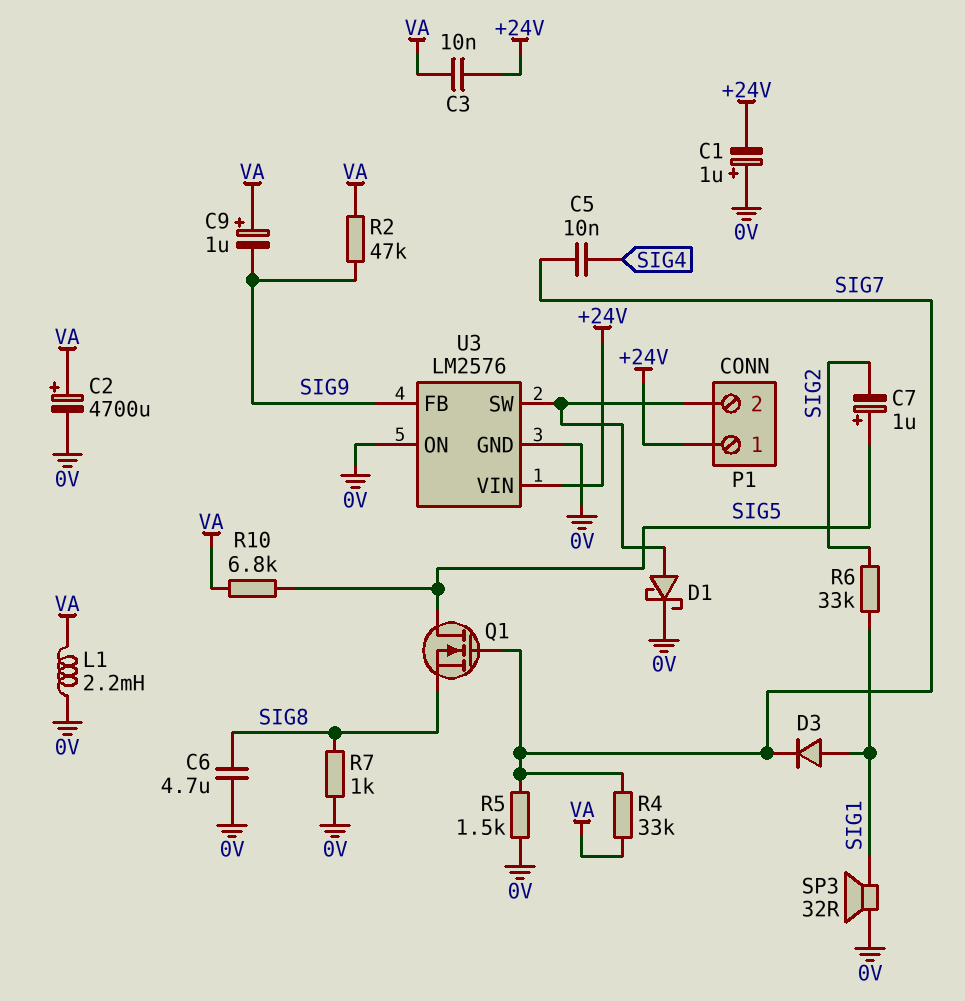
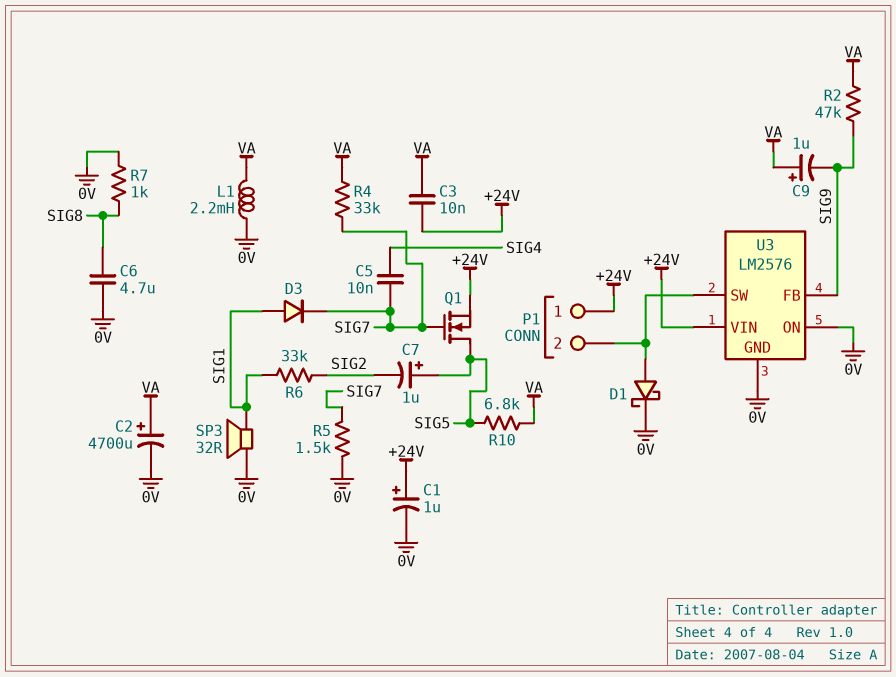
C1: 1uF (plus 0V, minus +24V) -> 1uF (plus +24V, minus 0V)
Q1: NMOS (G SIG7, D SIG5, S SIG8) -> NMOS (G SIG7, D SIG5, S +24V)

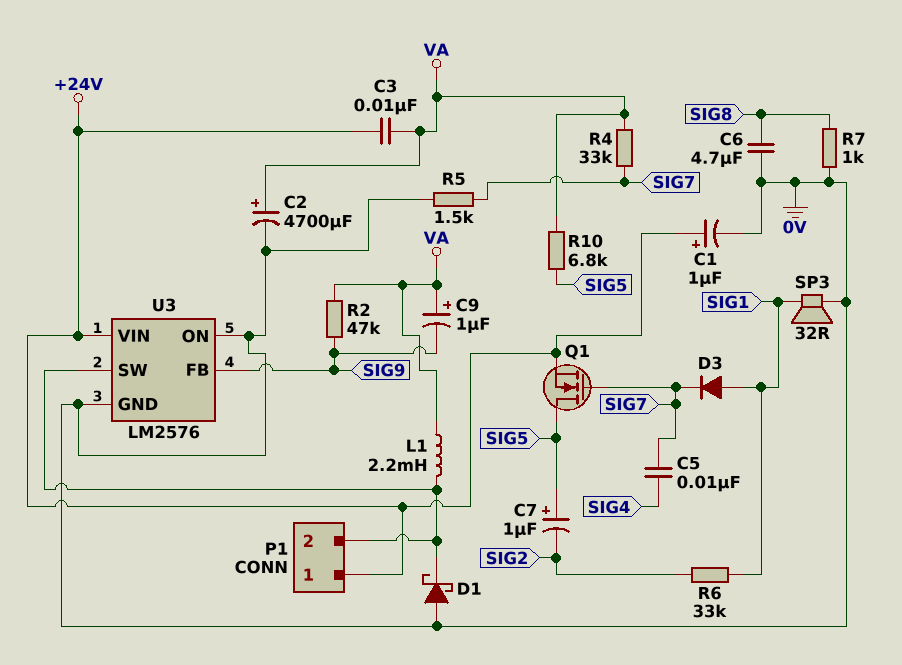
D1: schottky (A P1/2, K 0V) -> schottky (A 0V, K P1/2)
L1: 2.2mH (0V, VA) -> 2.2mH (P1/2, VA)

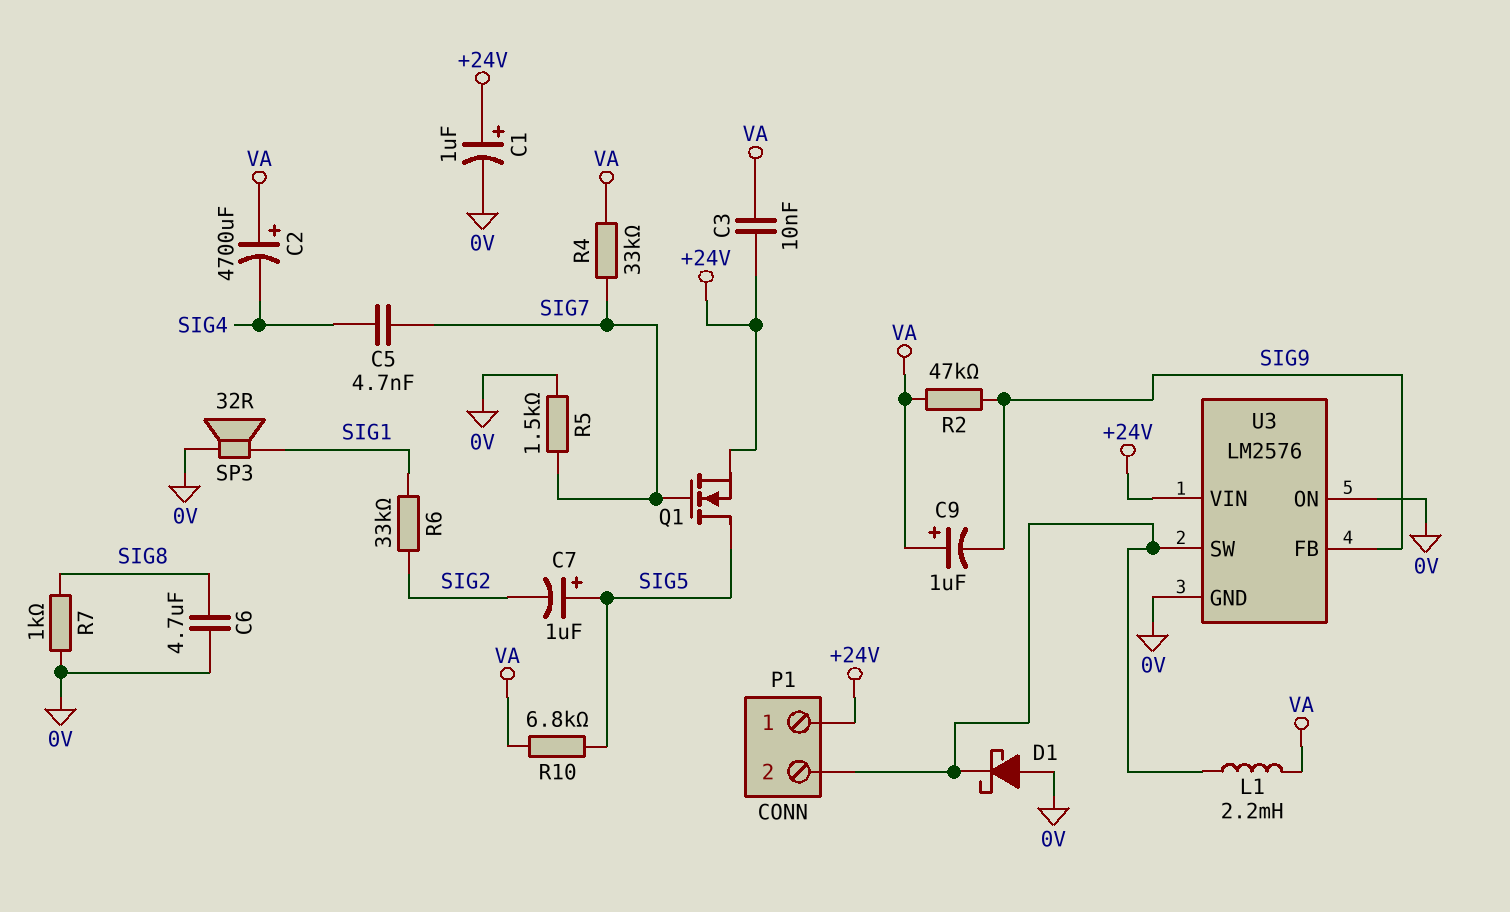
C2: 4700uF (plus VA, minus 0V) -> 4700uF (plus VA, minus SIG4)
C5: 10nF (SIG4, SIG7) -> 4.7nF (SIG4, SIG7)
D3: diode (A SIG1, K SIG7) -> none

